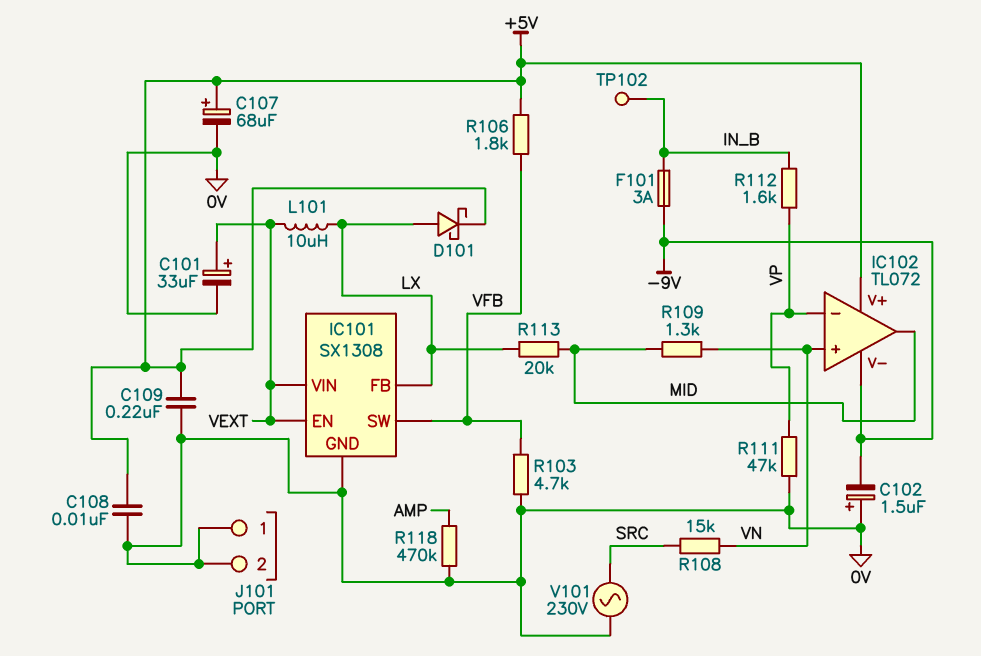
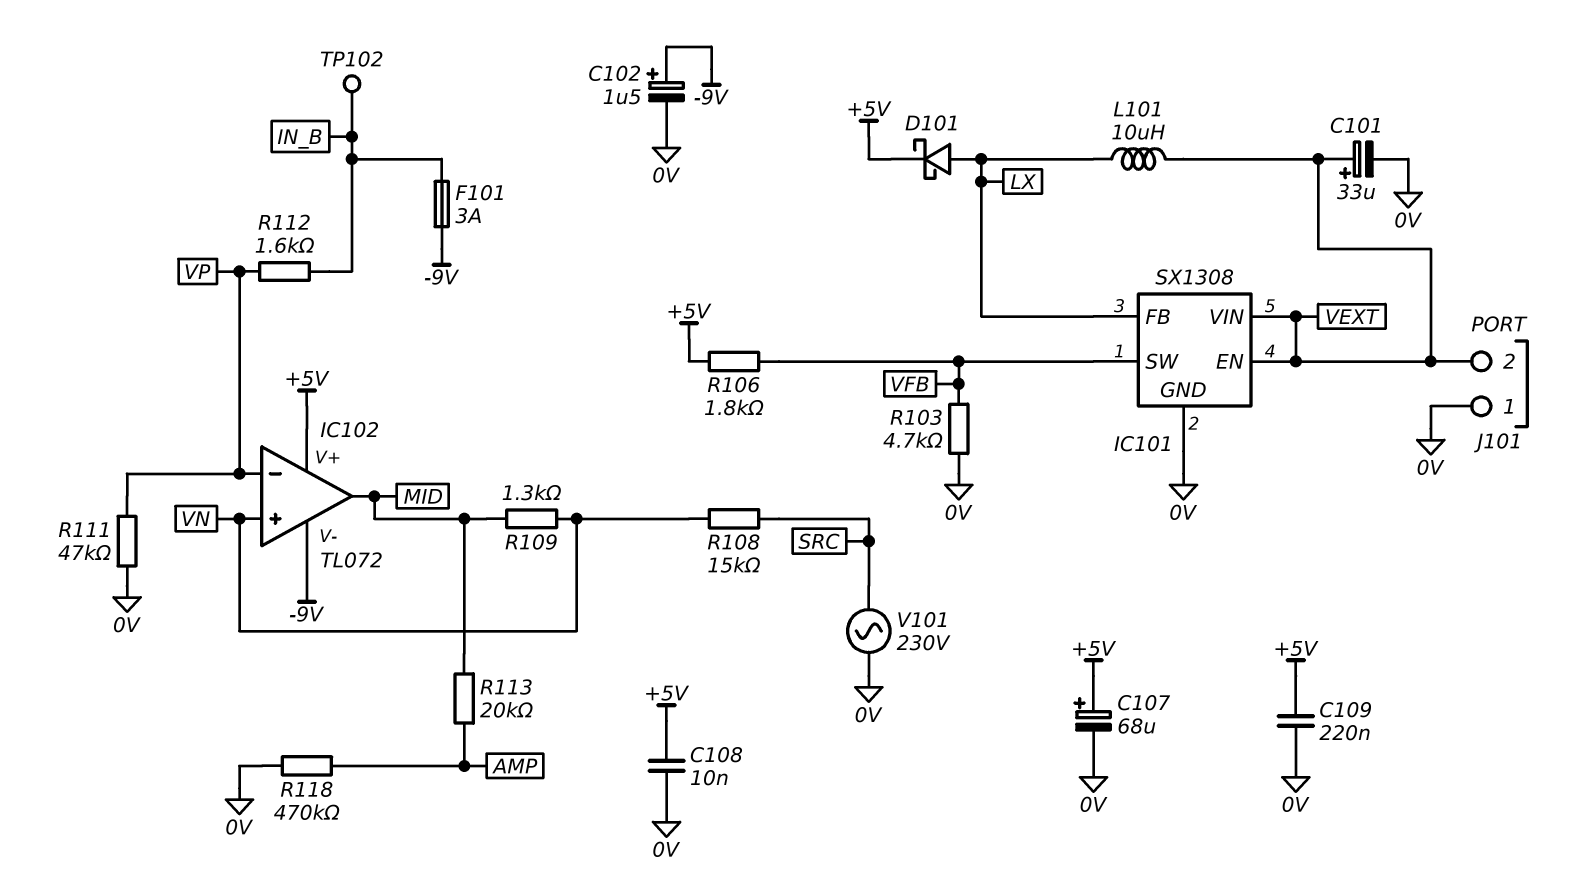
C102: 1.5uF (plus 0V, minus -9V) -> 1.5uF (plus -9V, minus 0V)
J101 pin 2: 0V -> VEXT
R113: 20k (LX, MID) -> 20k (AMP, MID)

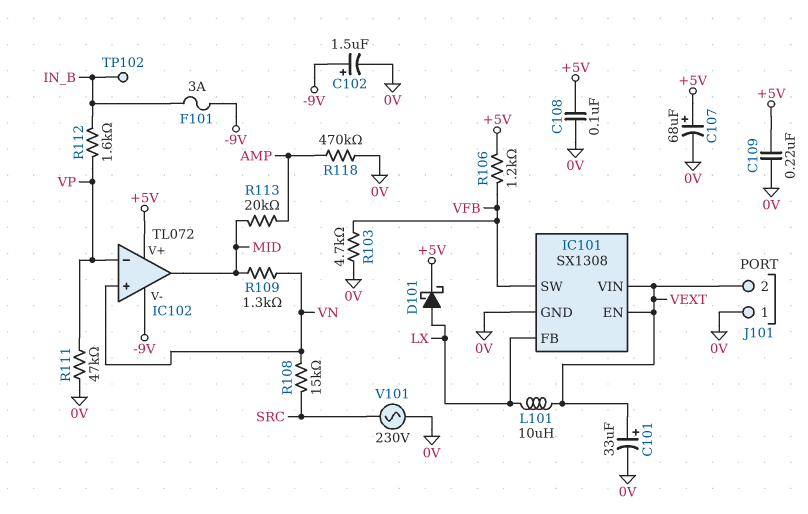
C108: 10nF (+5V, 0V) -> 100nF (+5V, 0V)
R106: 1.8k (+5V, VFB) -> 1.2k (+5V, VFB)

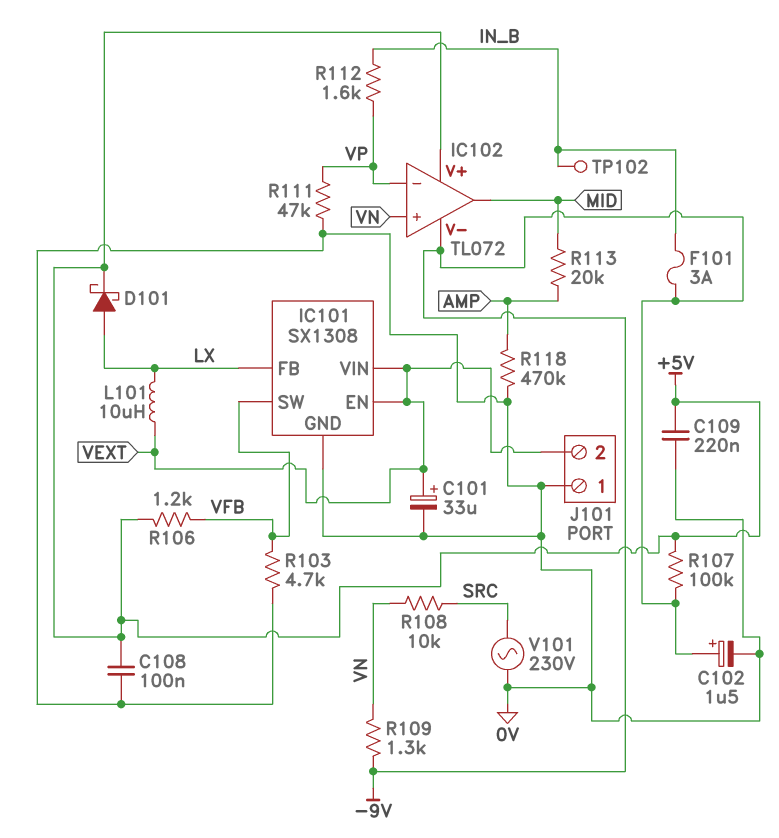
C107: 68uF (plus +5V, minus 0V) -> none
R107: none -> 100k (+5V, -9V)
R108: 15k (SRC, VN) -> 10k (SRC, VN)
R109: 1.3k (MID, VN) -> 1.3k (-9V, VN)

